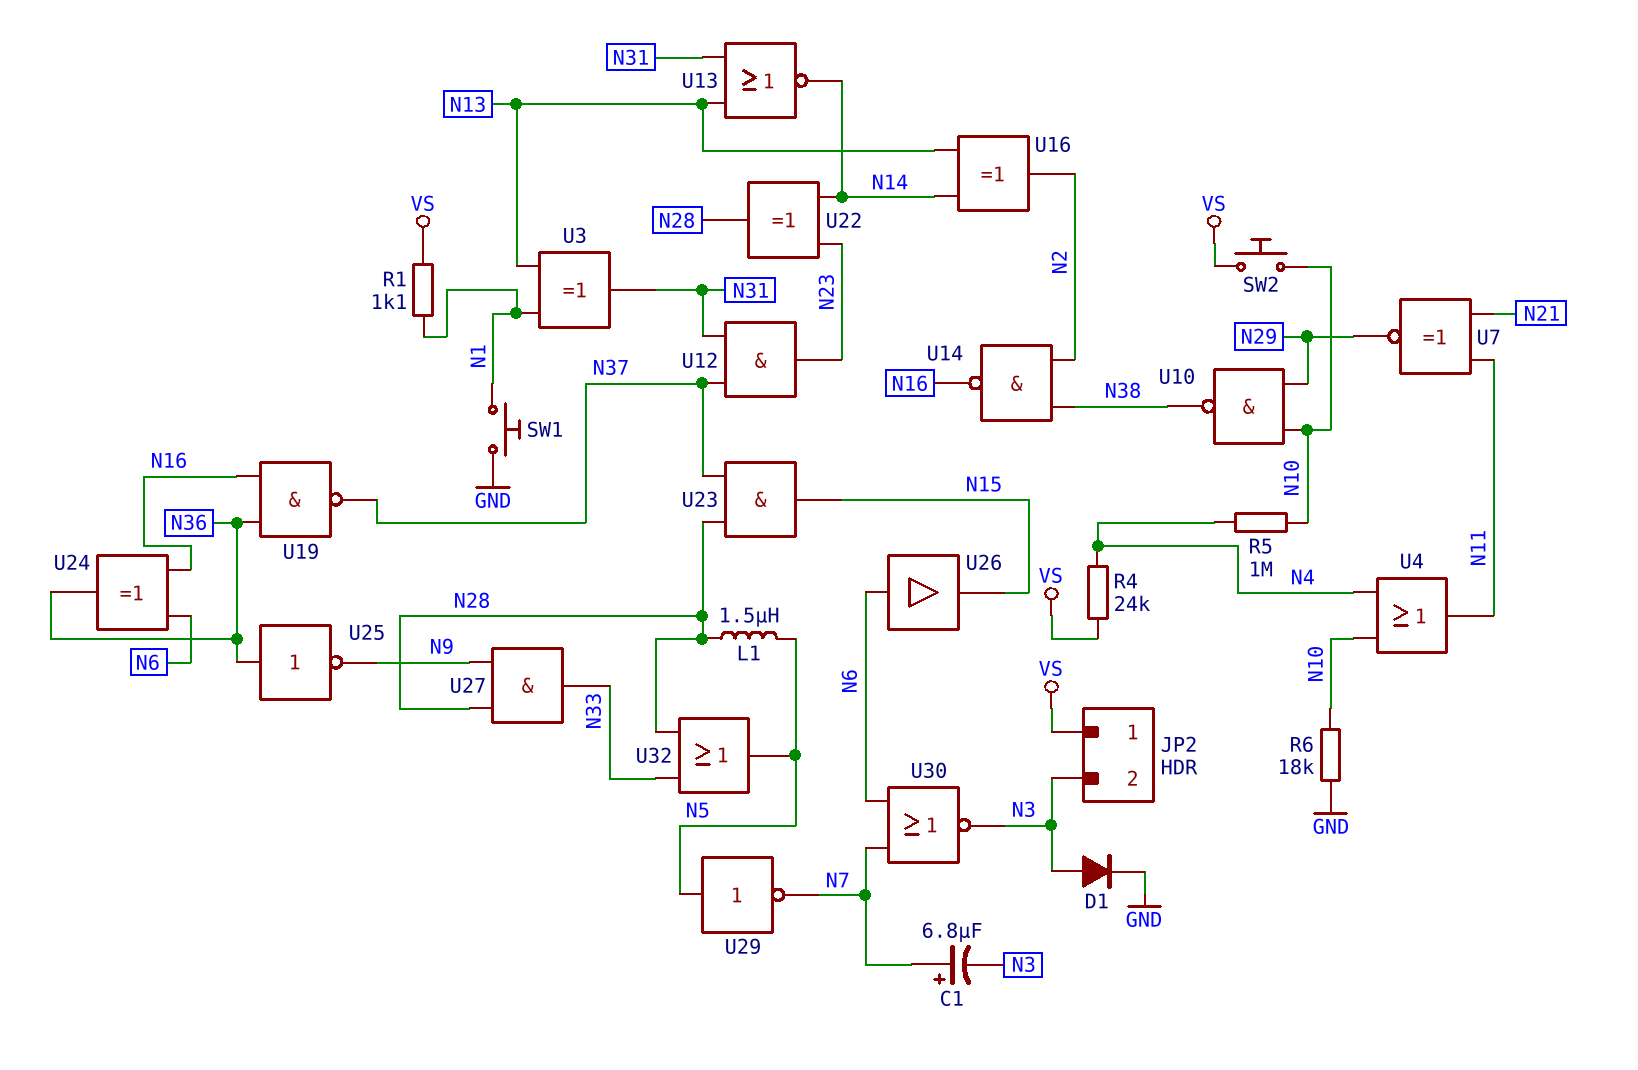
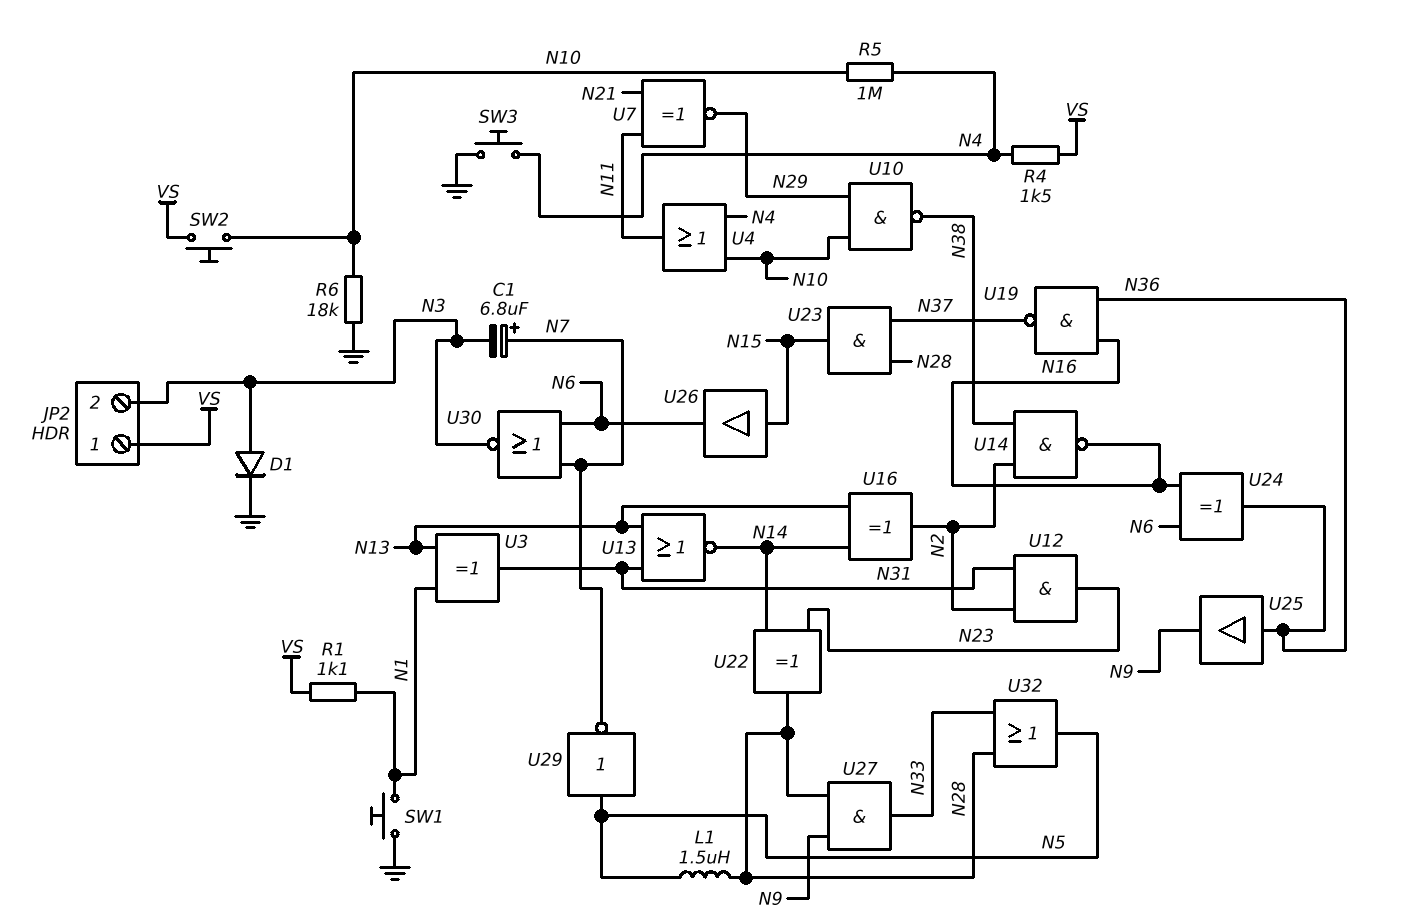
R4: 24k (N4, VS) -> 1.5k (N4, VS)
SW3: none -> button (GND, N4)
U12: AND (in N31, in N37, out N23) -> AND (in N2, in N31, out N23)
U25: NOT (in N36, out N9) -> buffer (in N36, out N9)
U26: buffer (in N6, out N15) -> buffer (in N15, out N6)

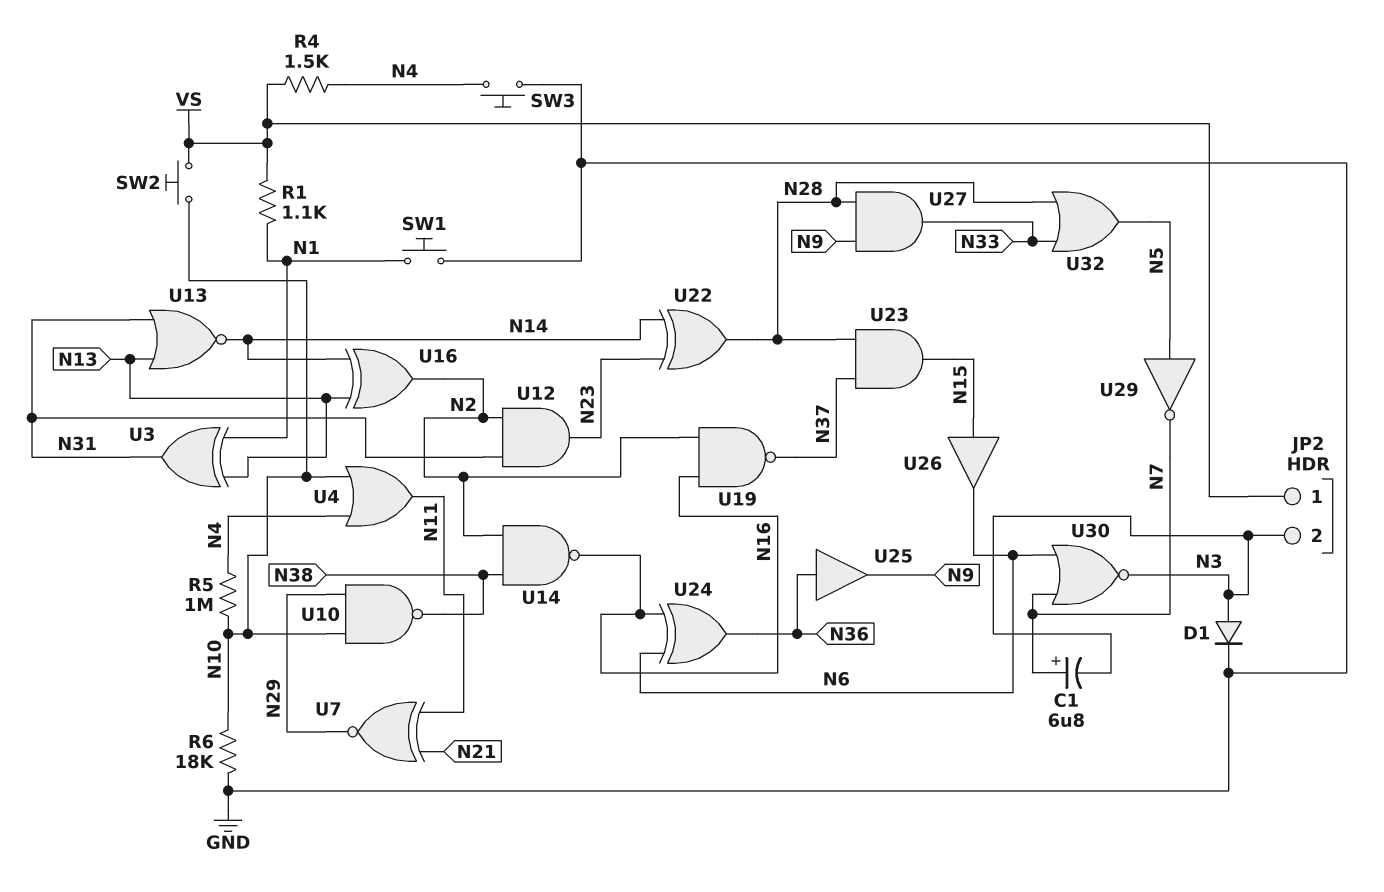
L1: 1.5uH (N5, N28) -> none
U19: NAND (in N16, in N36, out N37) -> NAND (in N2, in N16, out N37)

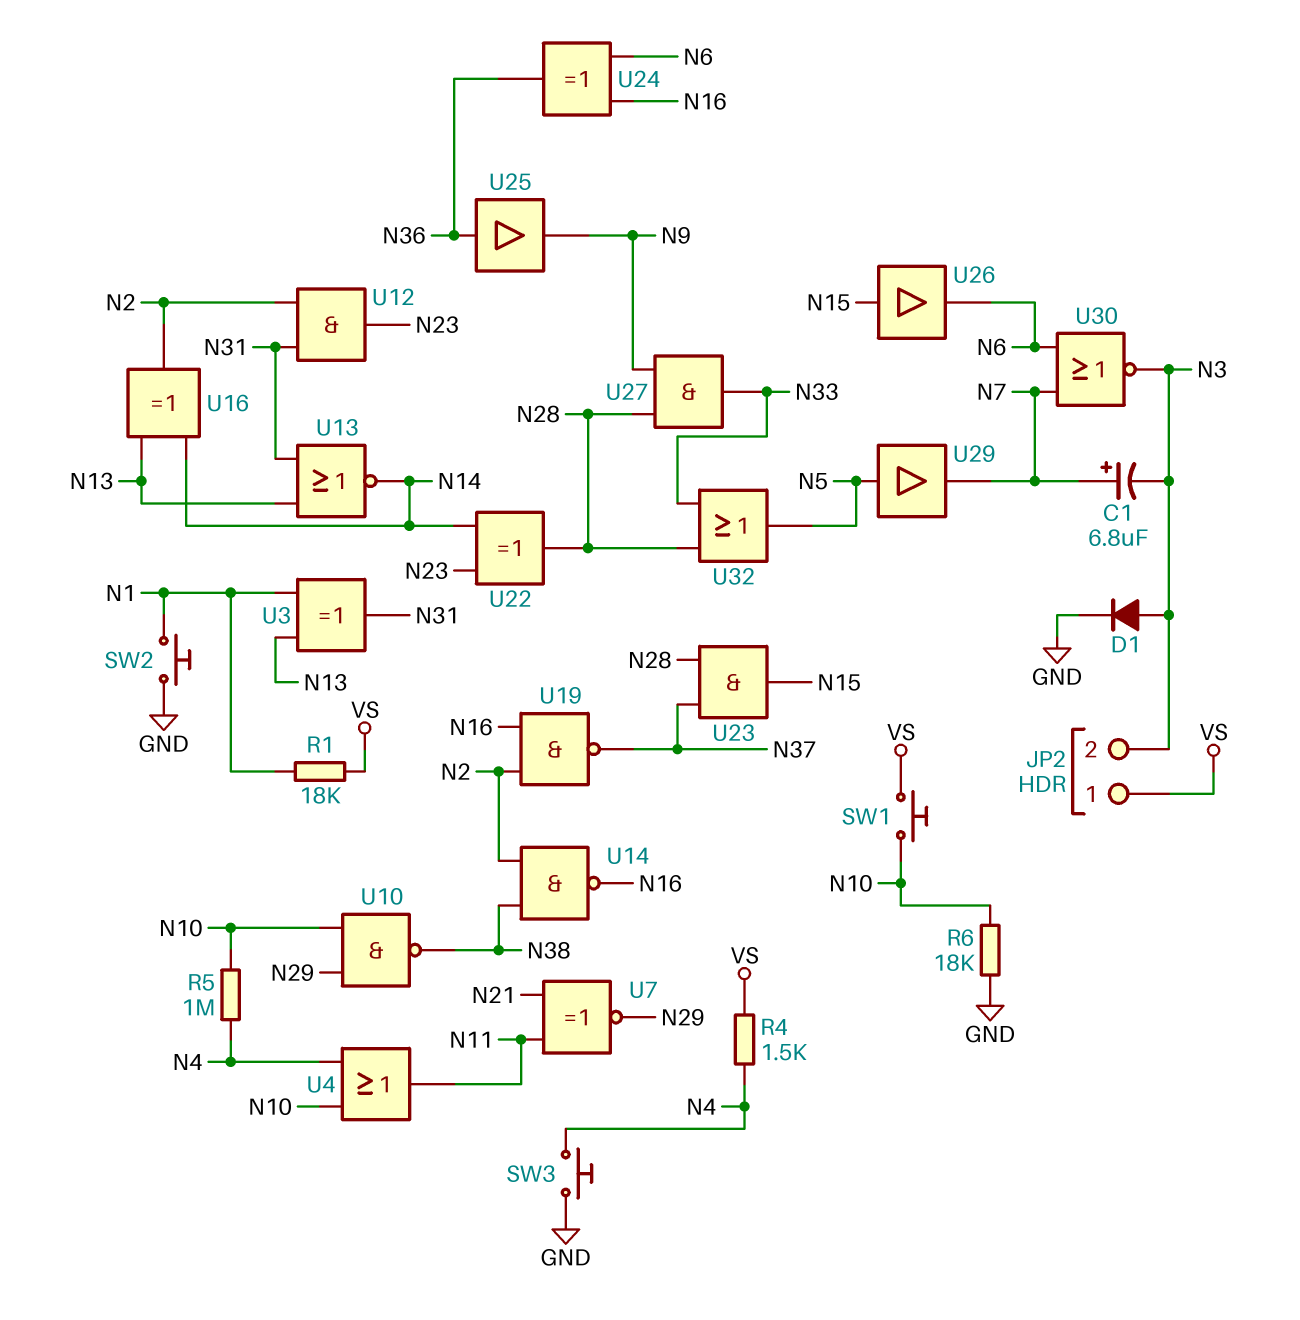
R1: 1.1k (N1, VS) -> 18k (N1, VS)
SW1: button (GND, N1) -> button (N10, VS)
SW2: button (N10, VS) -> button (GND, N1)
U29: NOT (in N5, out N7) -> buffer (in N5, out N7)

